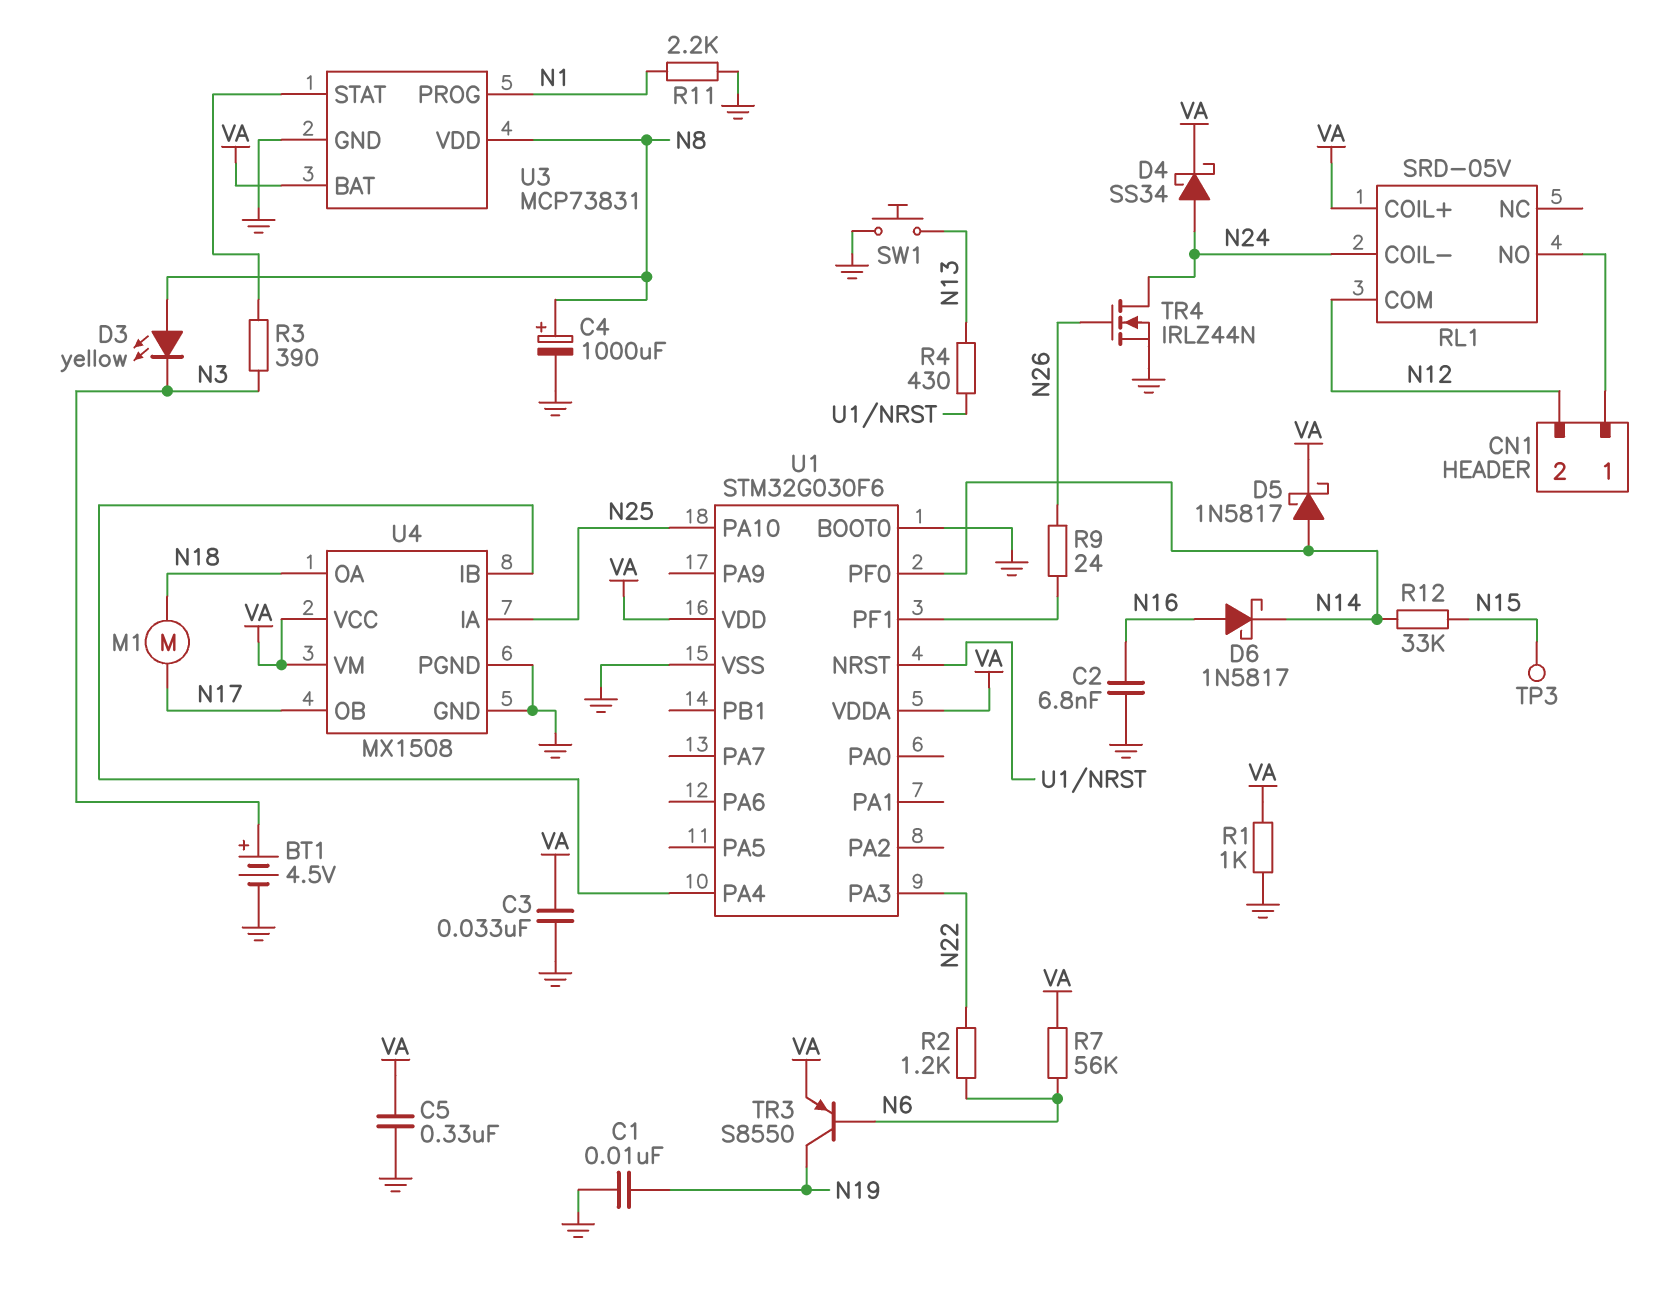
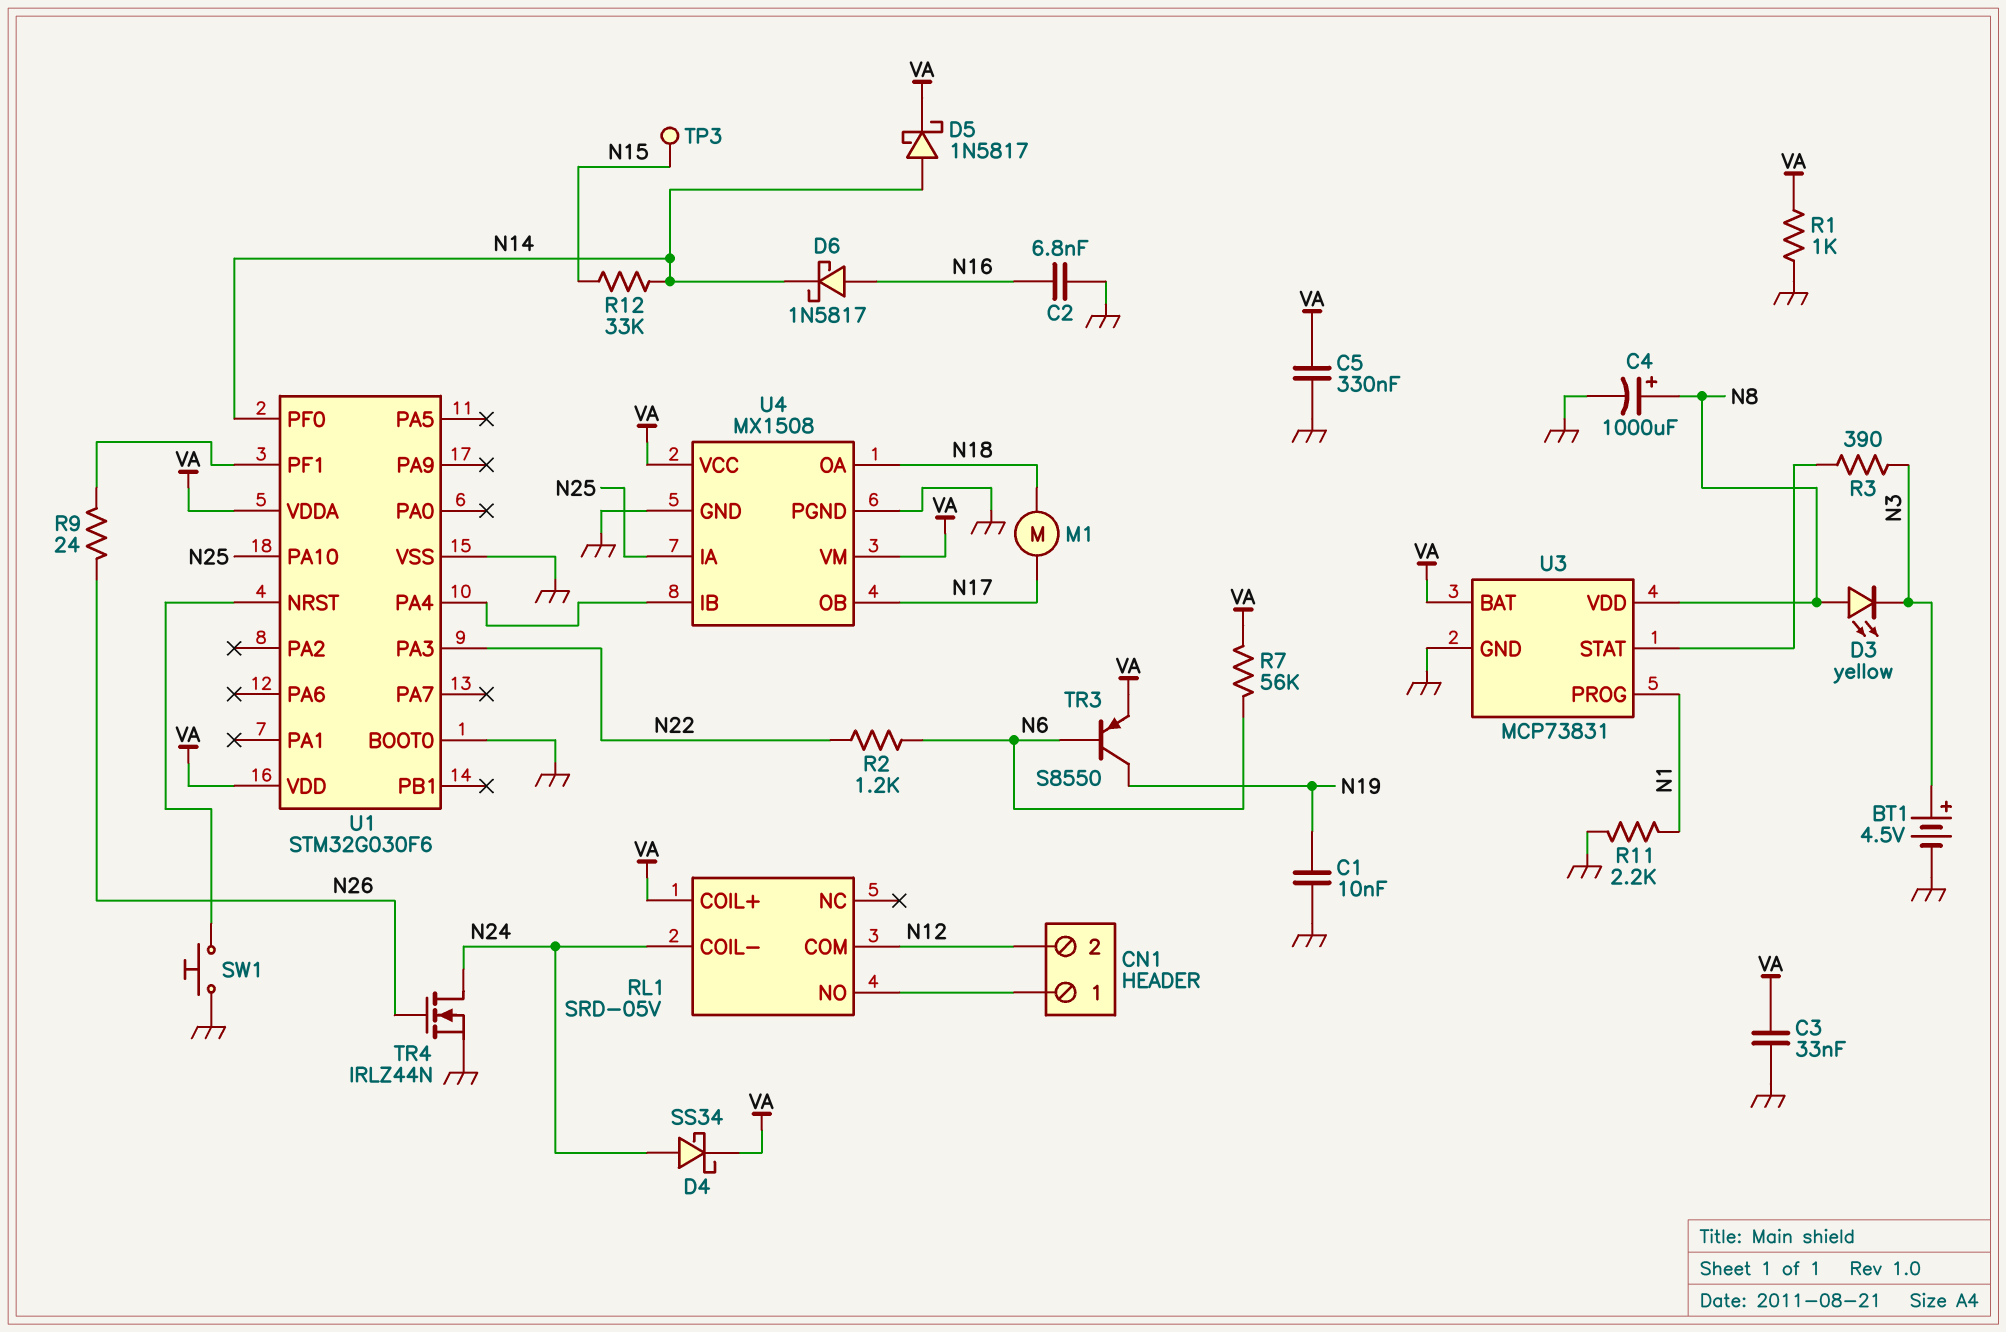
R4: 430 (N13, U1/NRST) -> none
SW1: button (GND, N13) -> button (GND, U1/NRST)

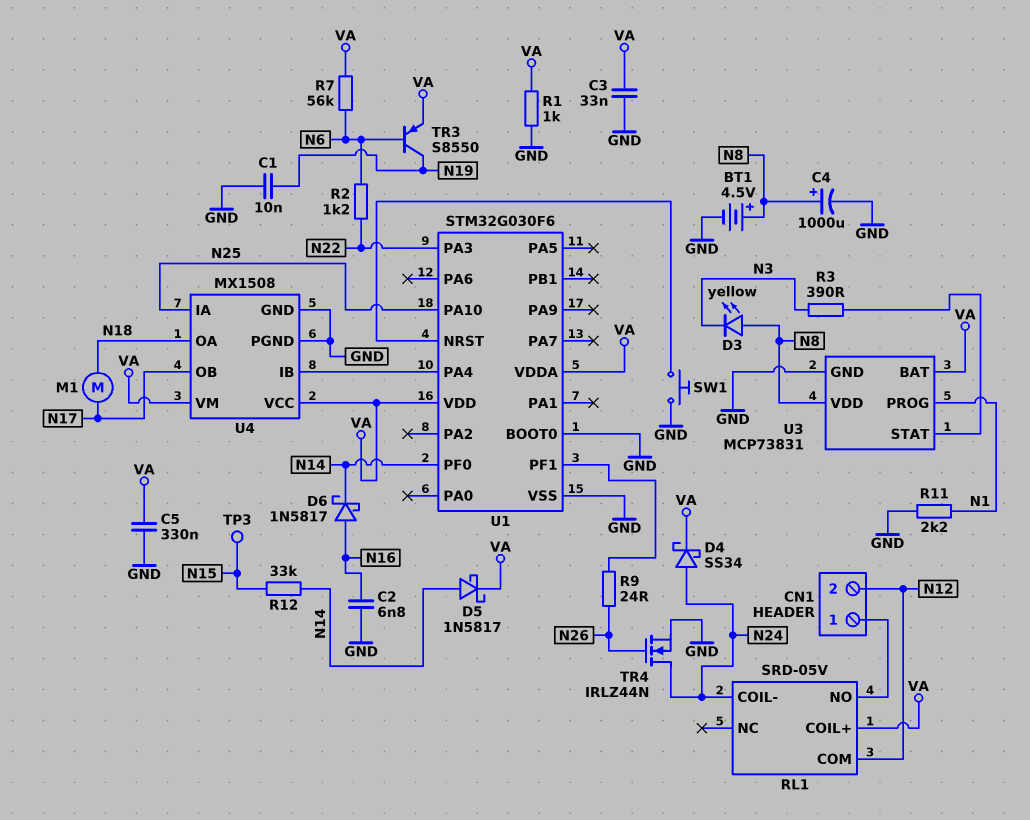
BT1: 4.5V (plus N3, minus GND) -> 4.5V (plus N8, minus GND)

